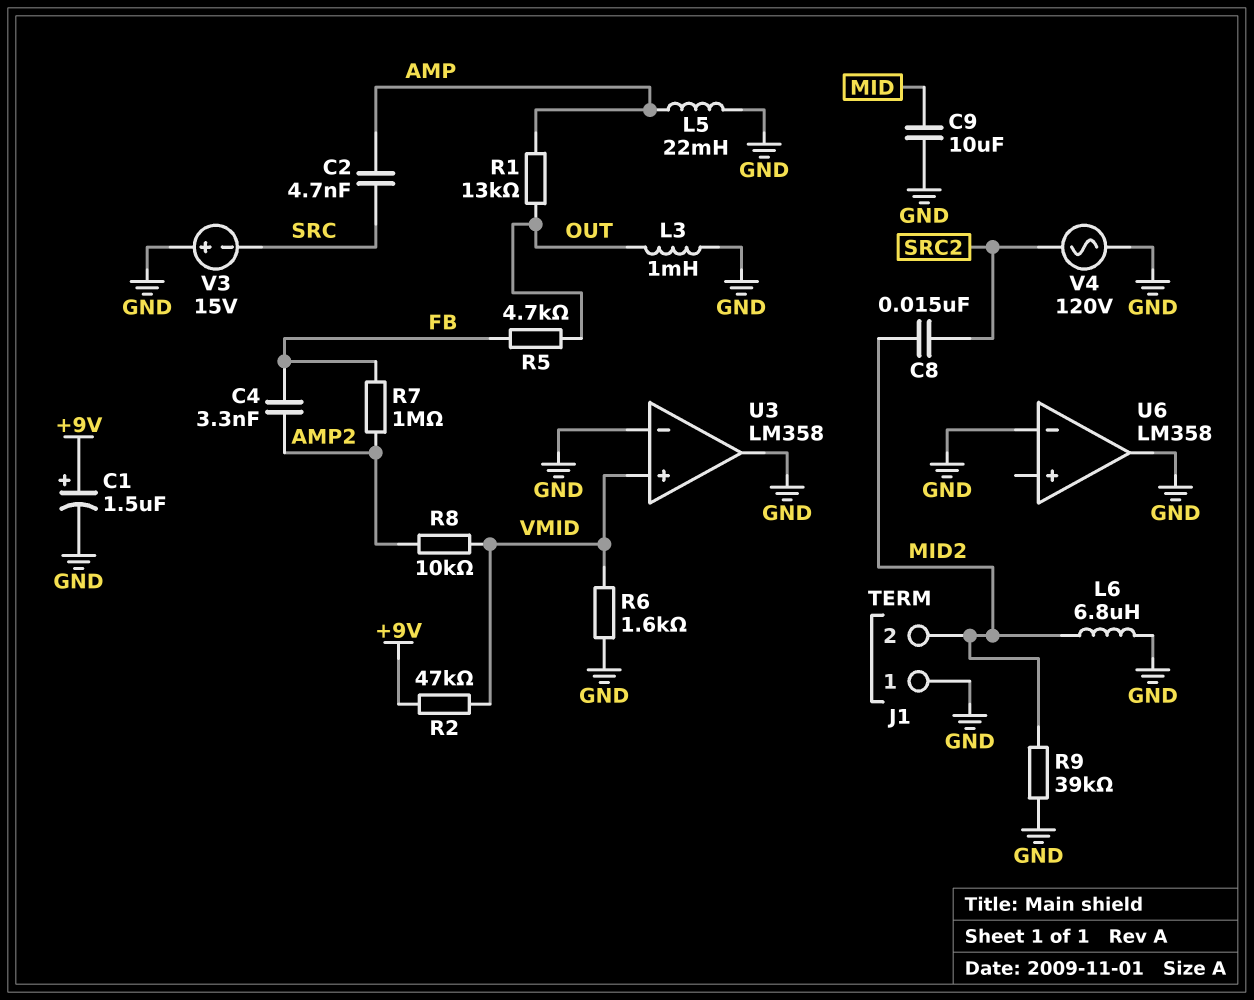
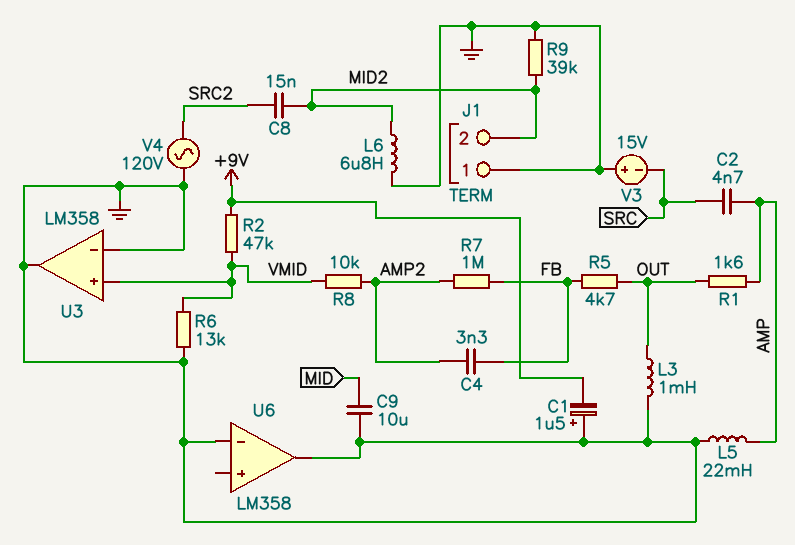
C1: 1.5uF (plus +9V, minus GND) -> 1.5uF (plus GND, minus +9V)
R1: 13k (AMP, OUT) -> 1.6k (AMP, OUT)
R6: 1.6k (GND, VMID) -> 13k (GND, VMID)

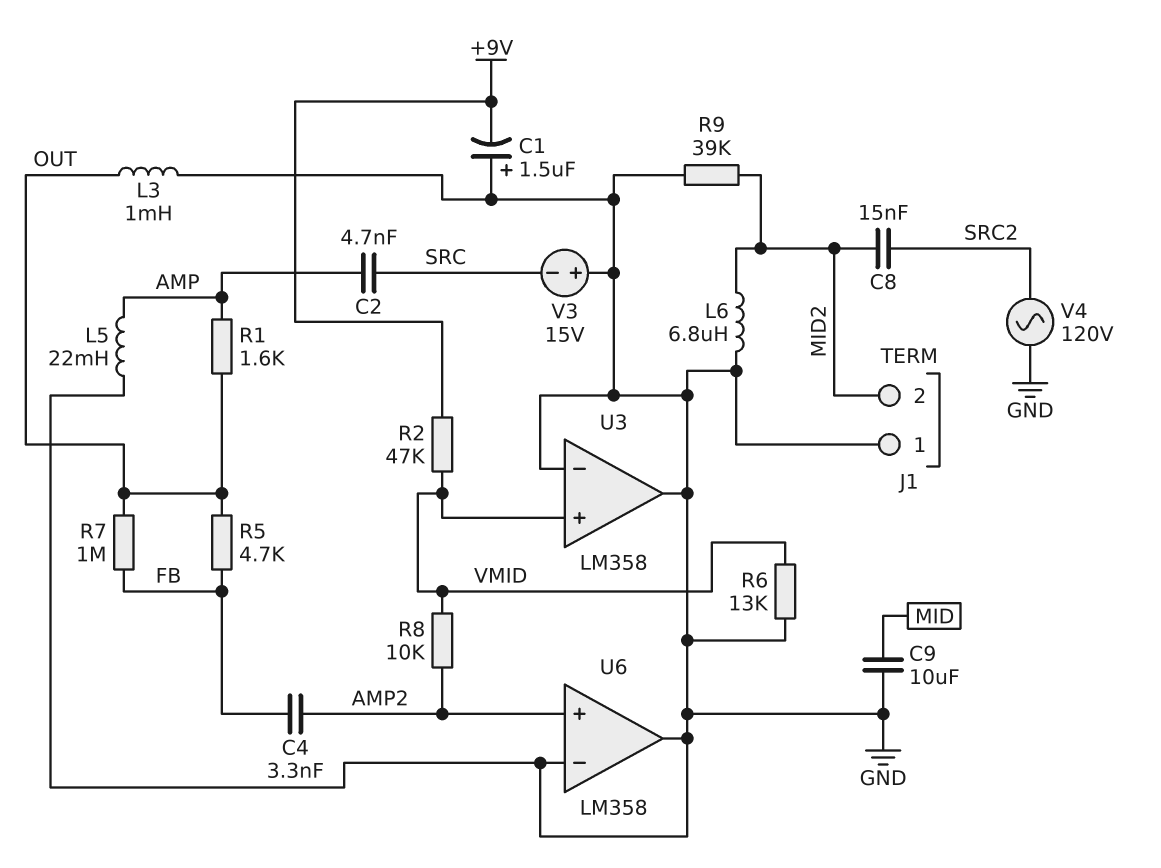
R7: 1M (AMP2, FB) -> 1M (FB, OUT)
U6 pin in+: none -> AMP2

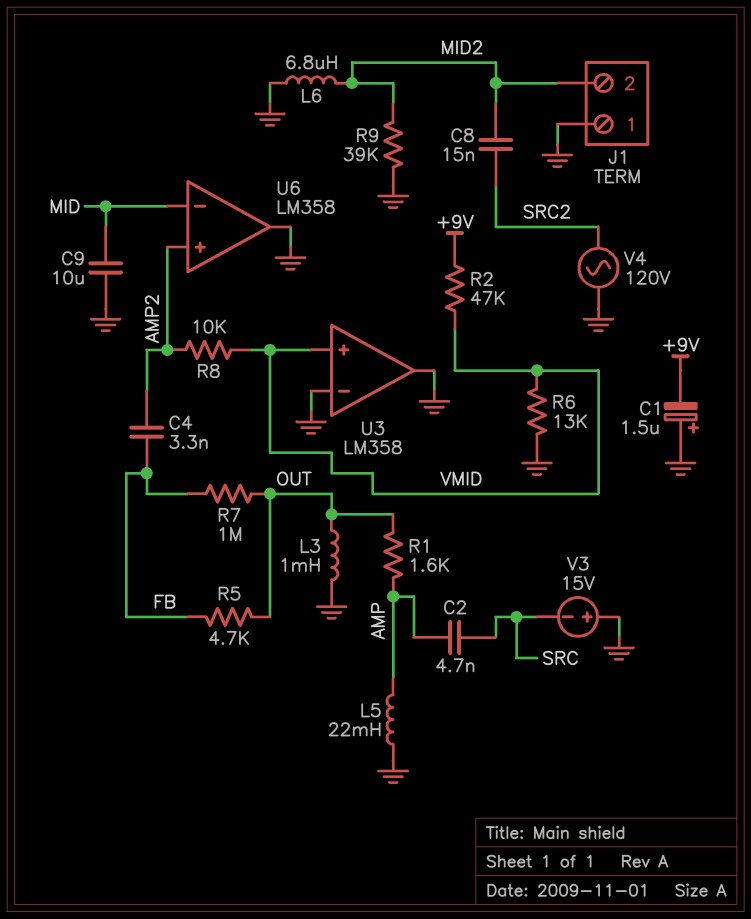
U6 pin in-: GND -> MID

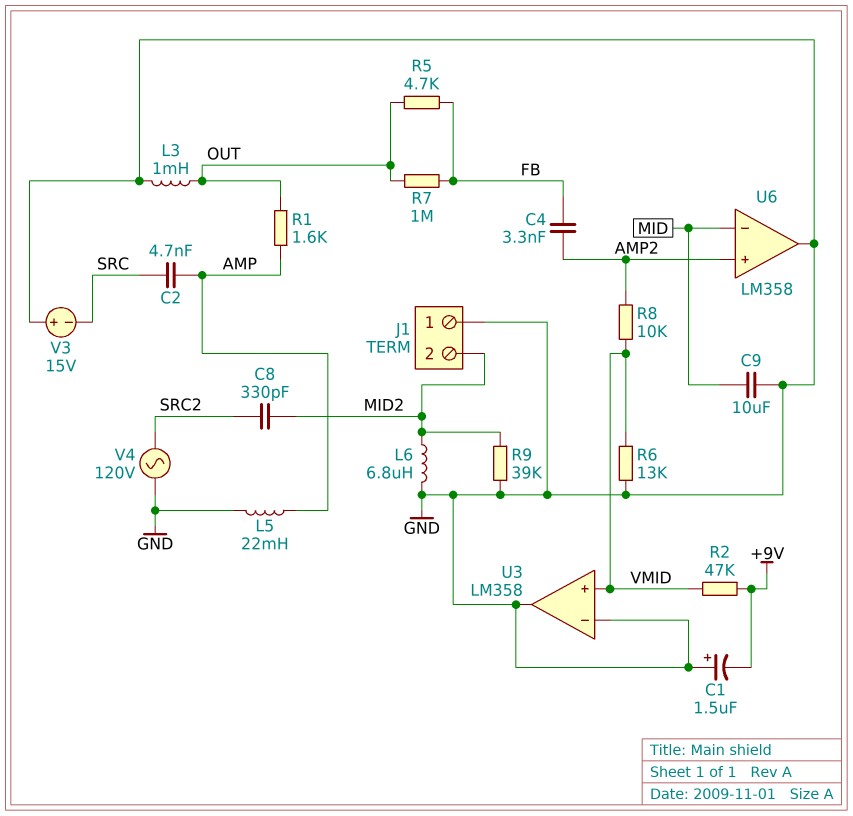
C8: 15nF (MID2, SRC2) -> 330pF (MID2, SRC2)

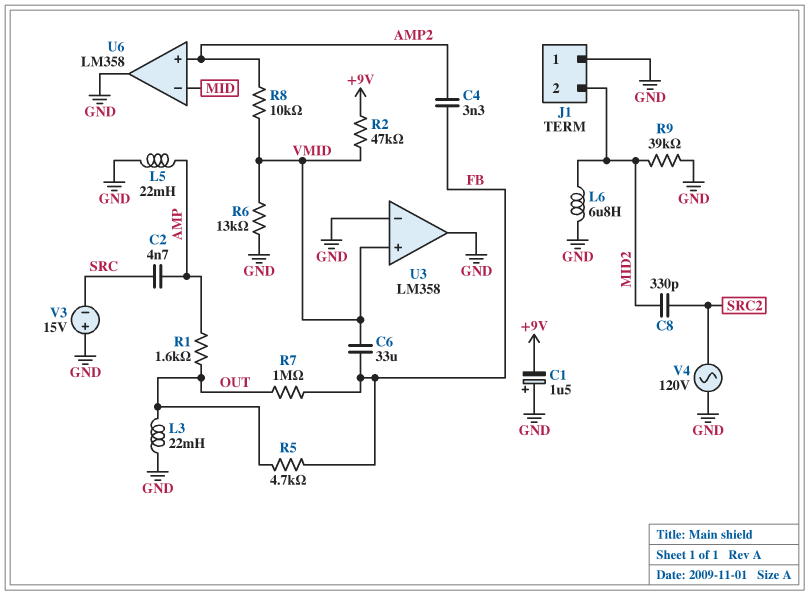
C6: none -> 33uF (FB, VMID)
C9: 10uF (GND, MID) -> none
L3: 1mH (GND, OUT) -> 22mH (GND, OUT)

